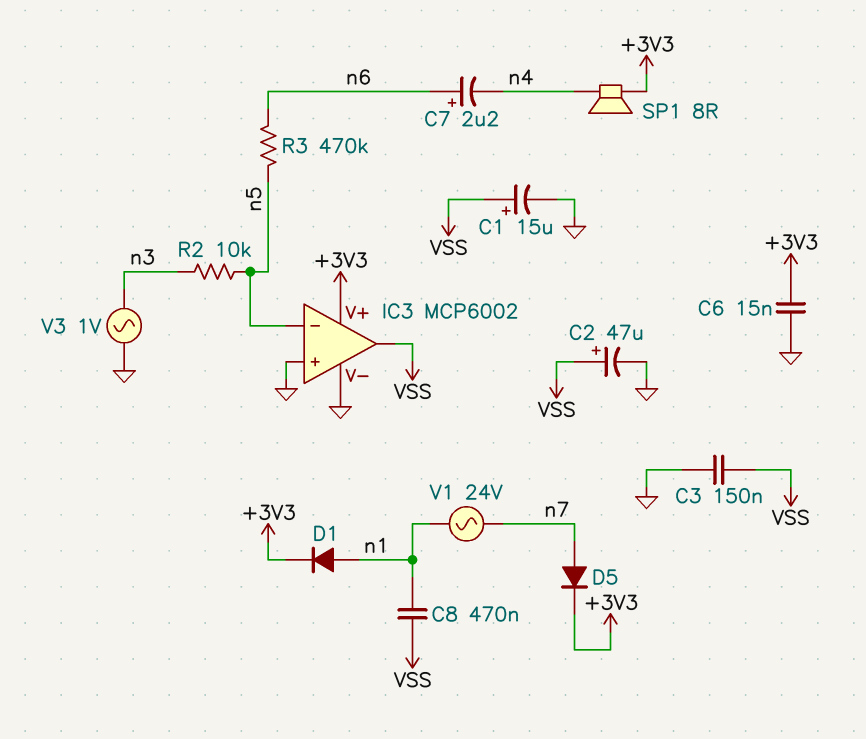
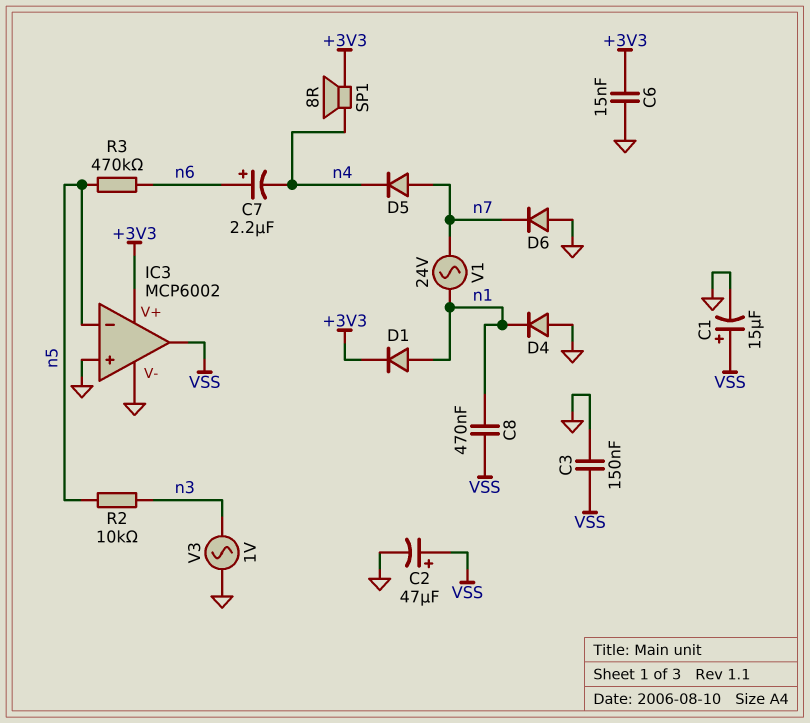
D4: none -> diode (A GND, K n1)
D5: diode (A n7, K +3V3) -> diode (A n7, K n4)
D6: none -> diode (A GND, K n7)

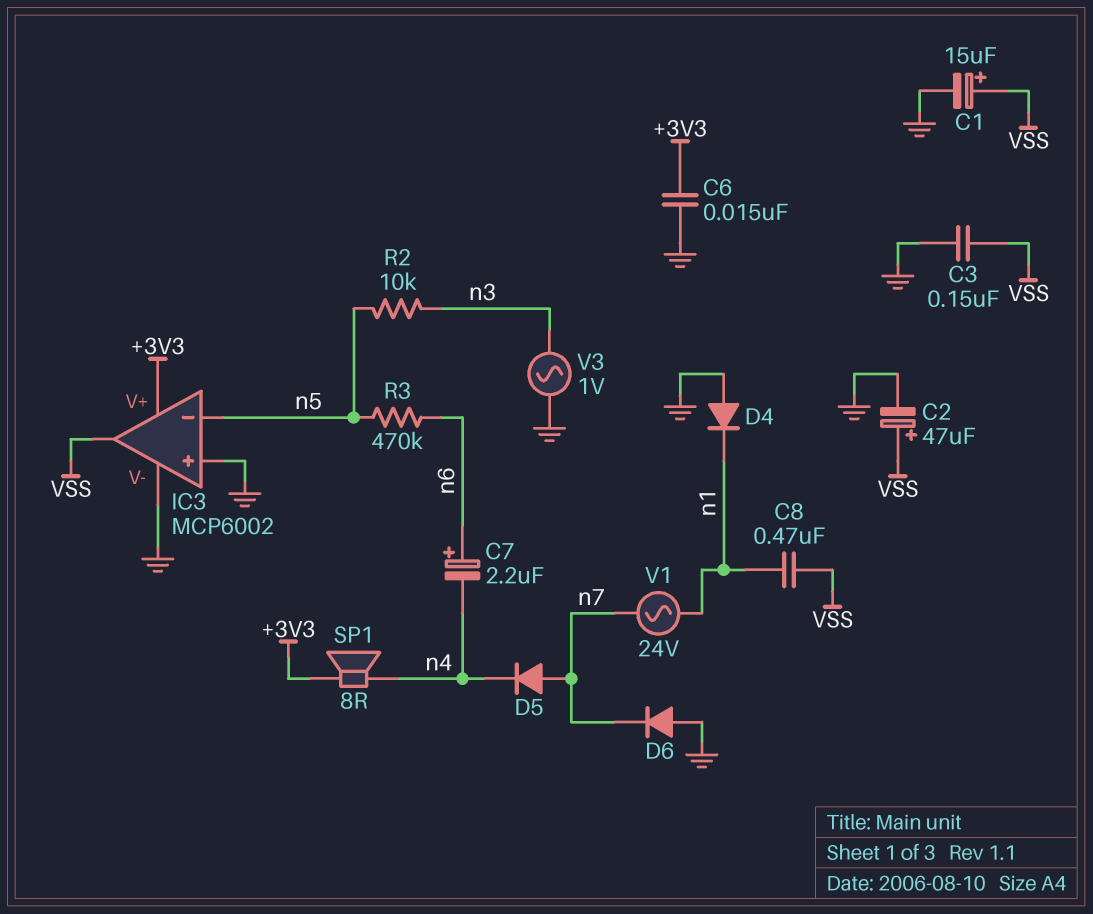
D1: diode (A n1, K +3V3) -> none

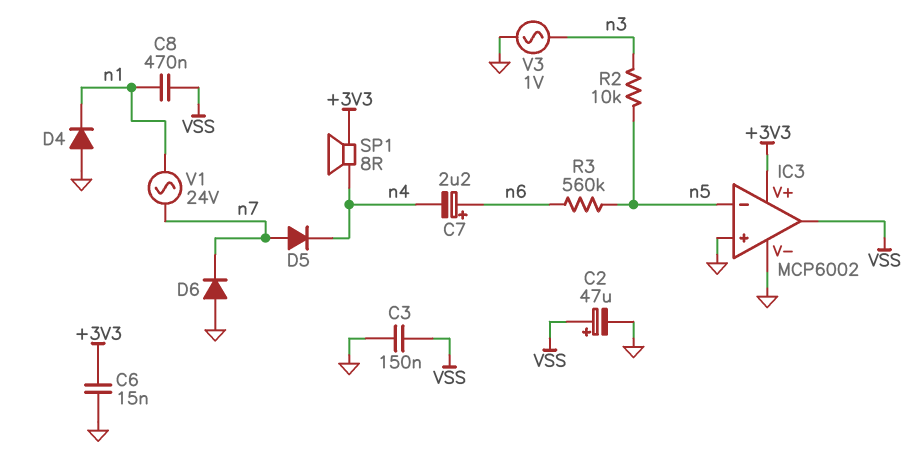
C1: 15uF (plus VSS, minus GND) -> none
R3: 470k (n5, n6) -> 560k (n5, n6)

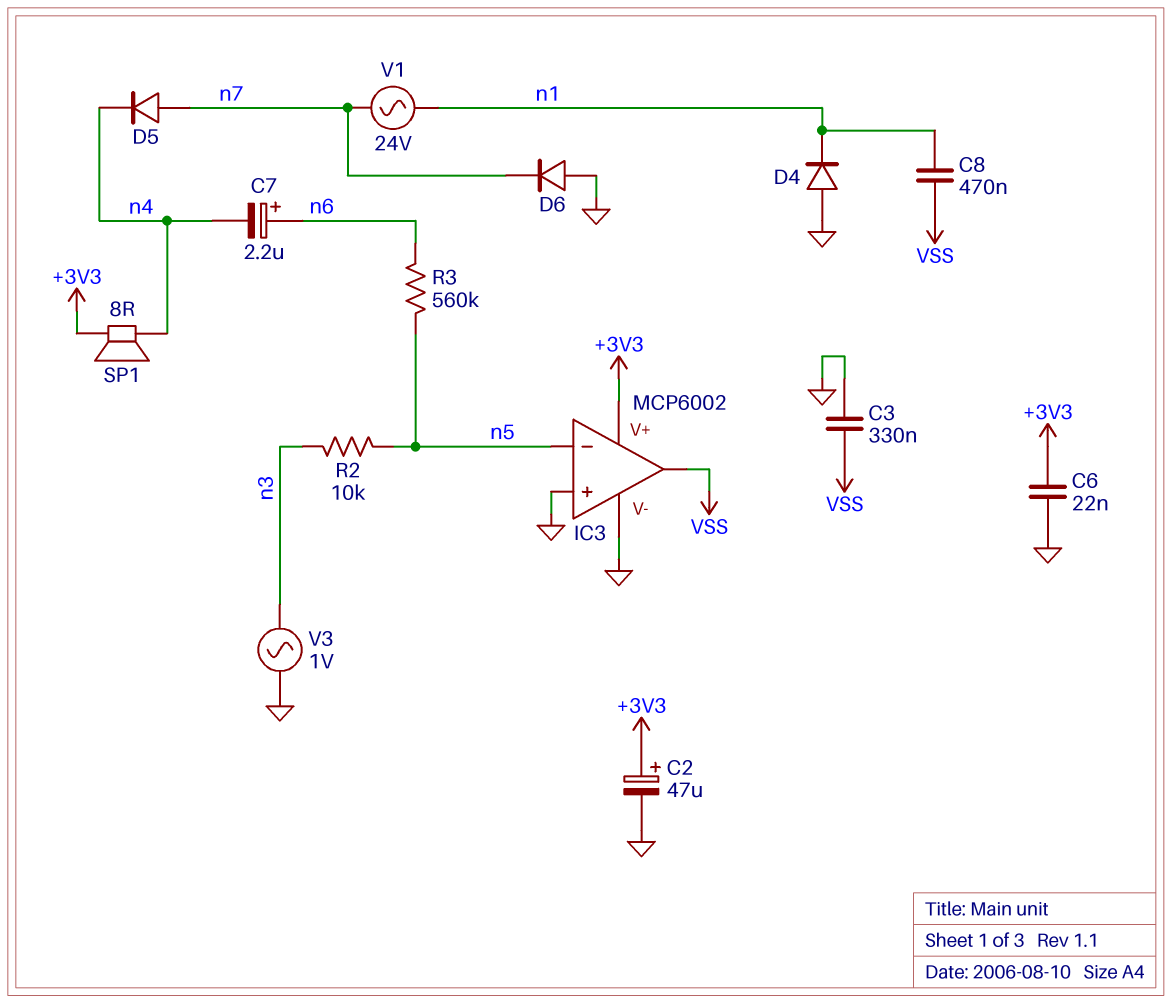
C2: 47uF (plus VSS, minus GND) -> 47uF (plus +3V3, minus GND)
C3: 150nF (GND, VSS) -> 330nF (GND, VSS)
C6: 15nF (+3V3, GND) -> 22nF (+3V3, GND)

